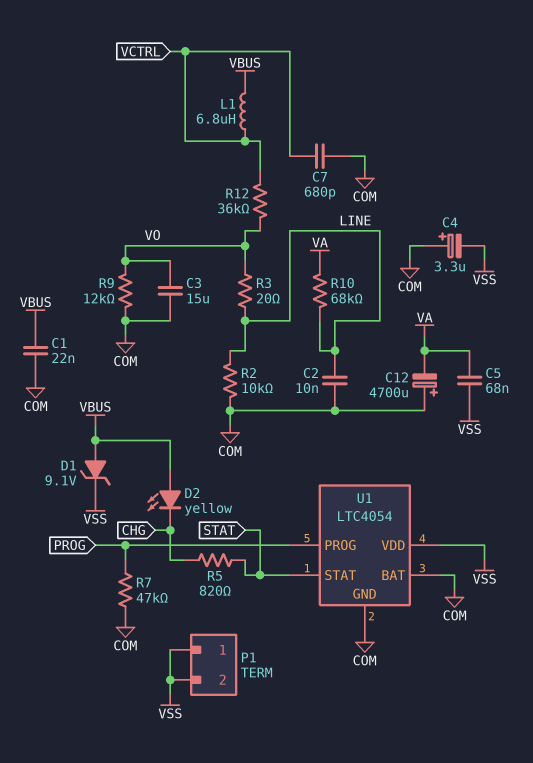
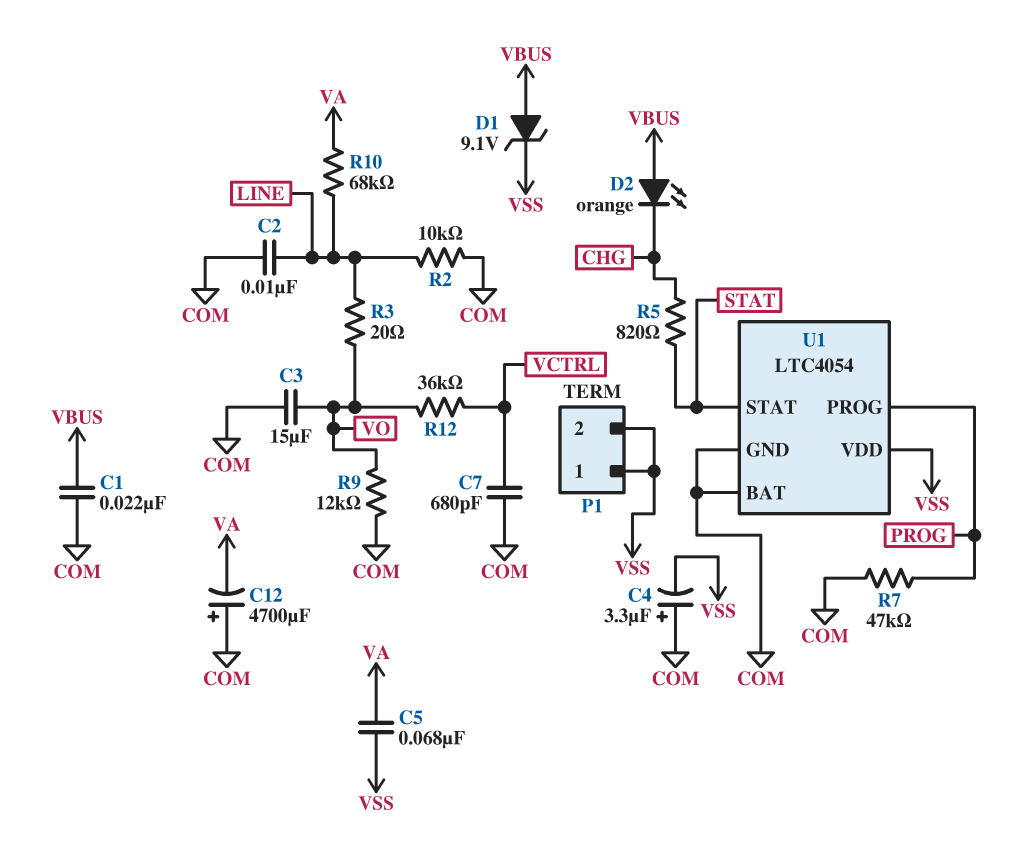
D2: LED yellow (A VBUS, K CHG) -> LED orange (A VBUS, K CHG)
L1: 6.8uH (VBUS, VCTRL) -> none

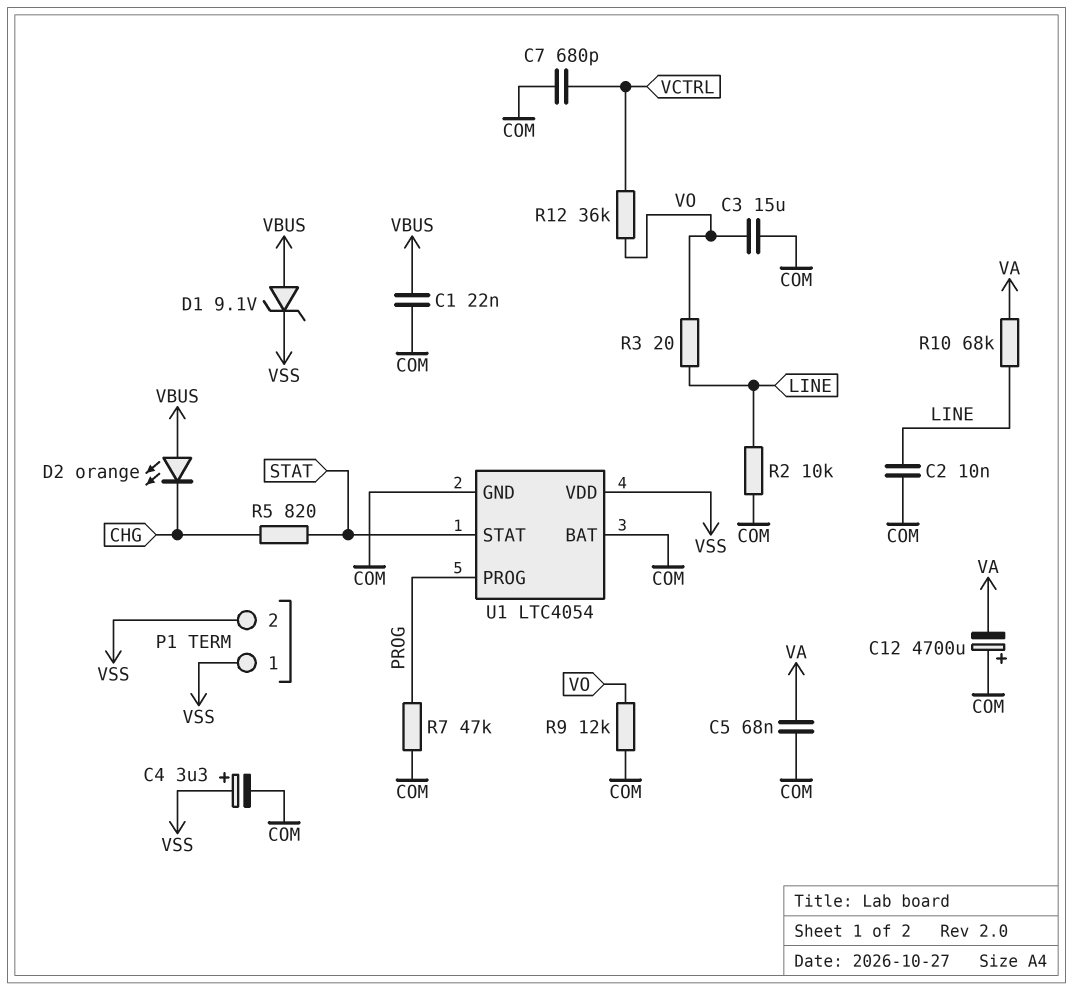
C4: 3.3uF (plus COM, minus VSS) -> 3.3uF (plus VSS, minus COM)
C5: 68nF (VA, VSS) -> 68nF (COM, VA)

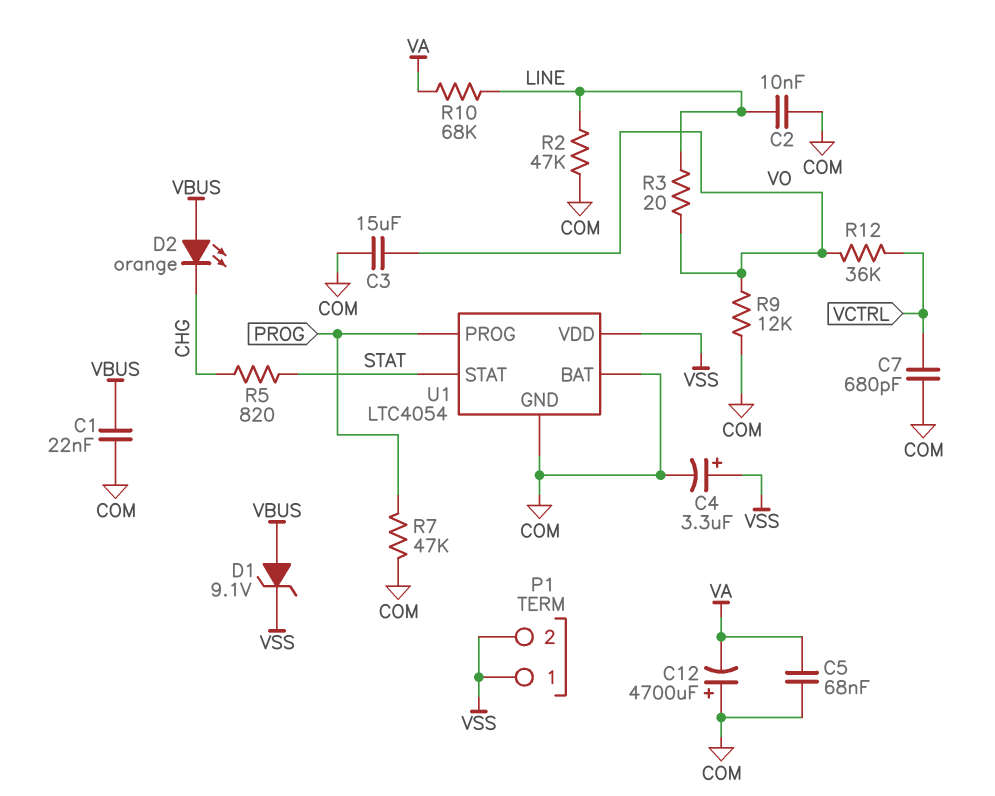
R2: 10k (COM, LINE) -> 47k (COM, LINE)

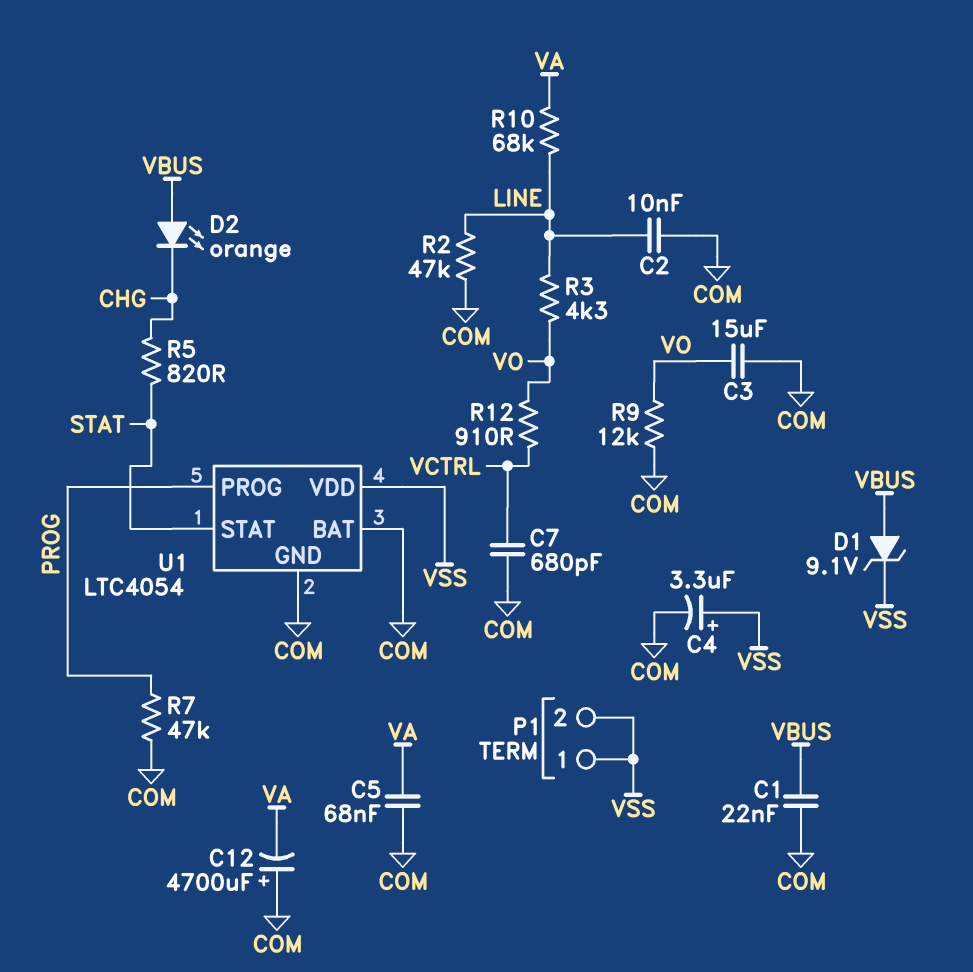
R3: 20 (LINE, VO) -> 4.3k (LINE, VO)
R12: 36k (VCTRL, VO) -> 910 (VCTRL, VO)

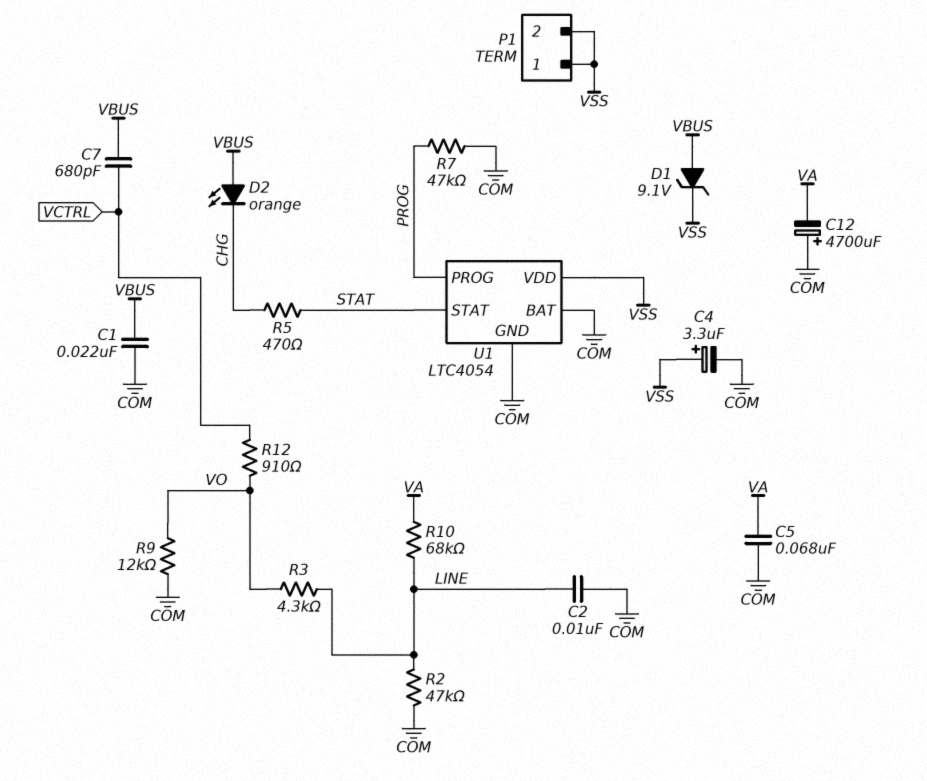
C3: 15uF (COM, VO) -> none
C7: 680pF (COM, VCTRL) -> 680pF (VBUS, VCTRL)
R5: 820 (CHG, STAT) -> 470 (CHG, STAT)

